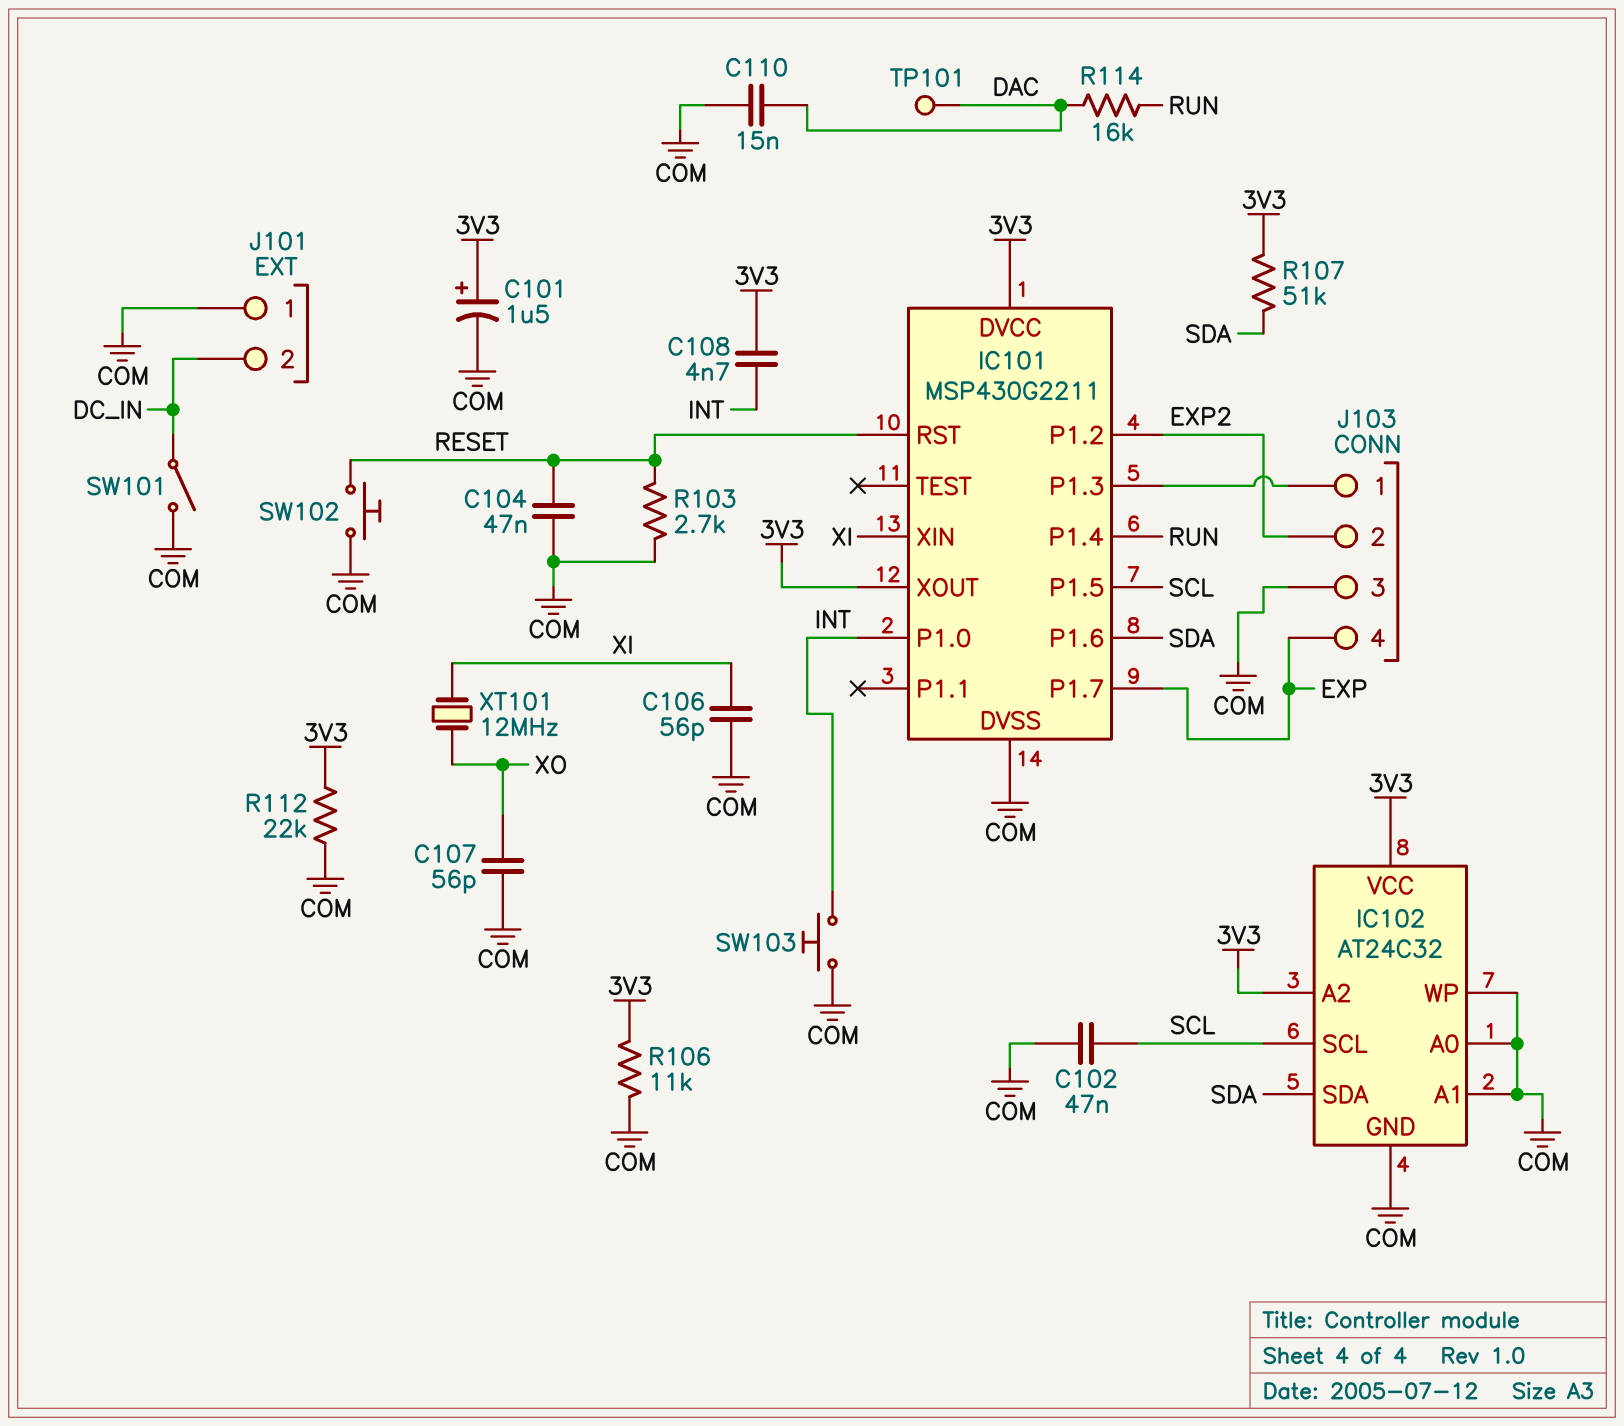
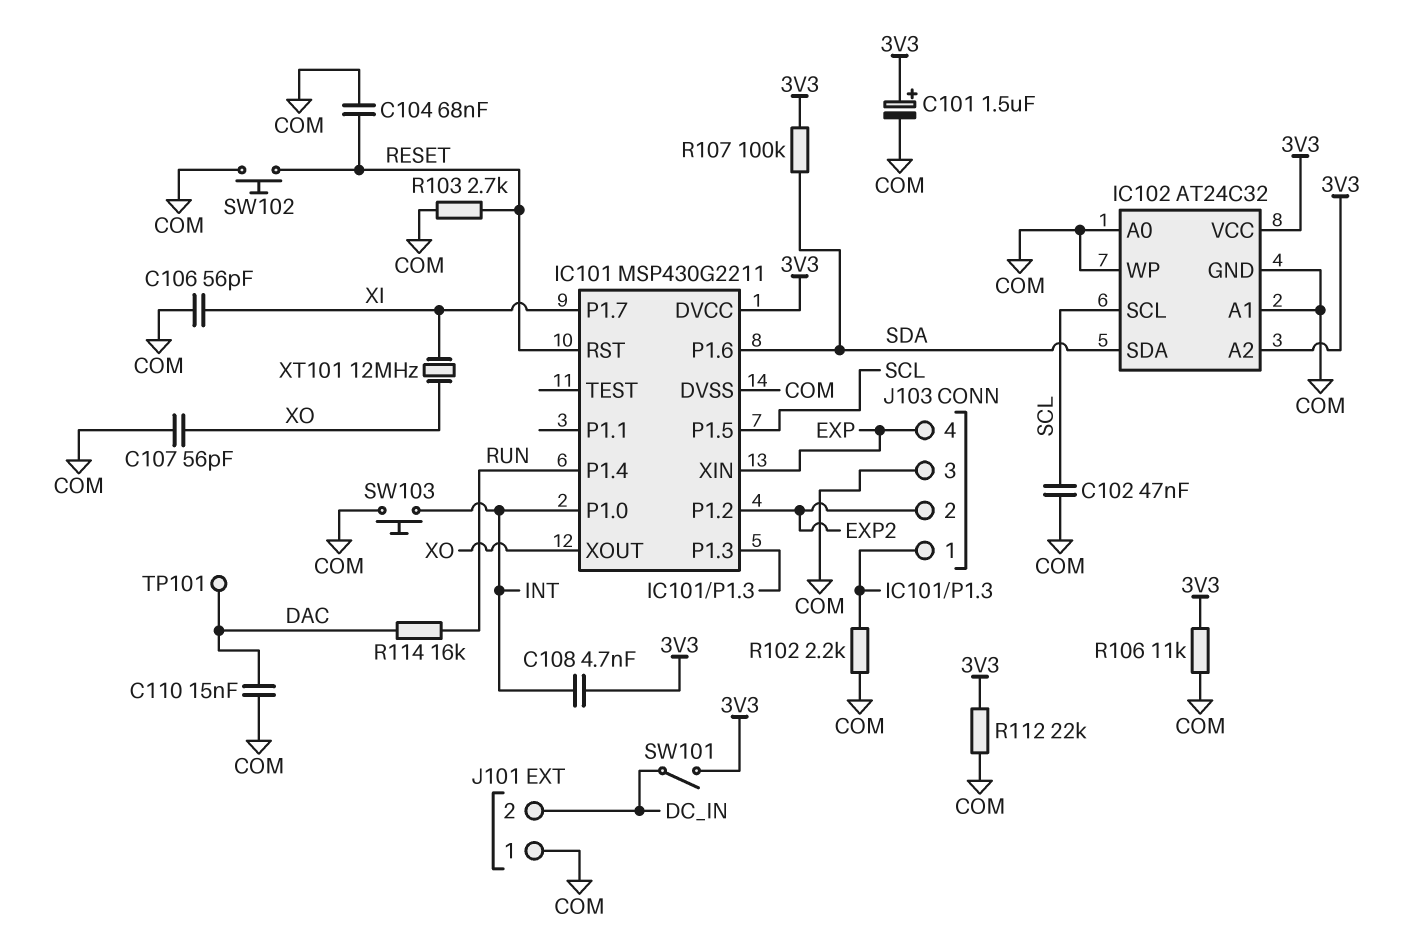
C104: 47nF (COM, RESET) -> 68nF (COM, RESET)
IC101 pin P1.7: EXP -> XI
IC101 pin XIN: XI -> EXP
IC101 pin XOUT: 3V3 -> XO
R102: none -> 2.2k (COM, IC101/P1.3)
R107: 51k (3V3, SDA) -> 100k (3V3, SDA)
SW101: switch (COM, DC_IN) -> switch (3V3, DC_IN)

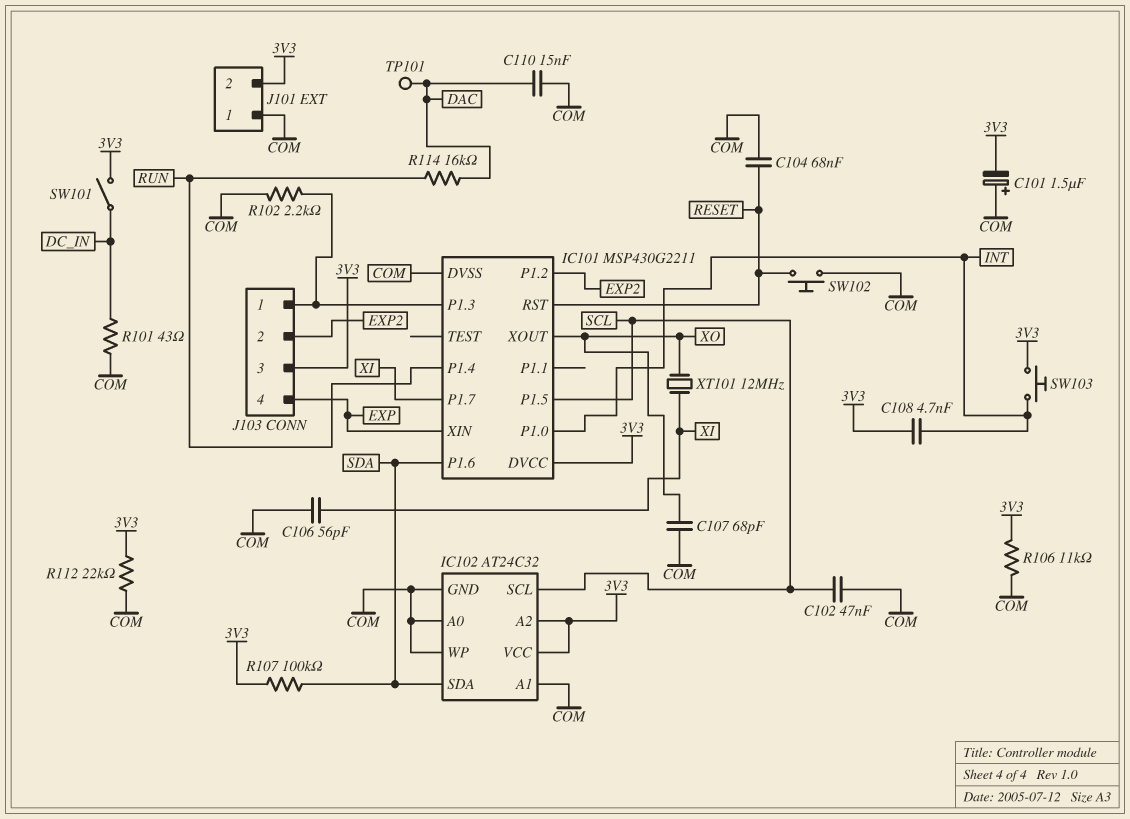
C101: 1.5uF (plus 3V3, minus COM) -> 1.5uF (plus COM, minus 3V3)
C107: 56pF (COM, XO) -> 68pF (COM, XO)
J101 pin 2: DC_IN -> 3V3
J103 pin 3: COM -> 3V3
R101: none -> 43 (COM, DC_IN)
R103: 2.7k (COM, RESET) -> none
SW103: button (COM, INT) -> button (3V3, INT)

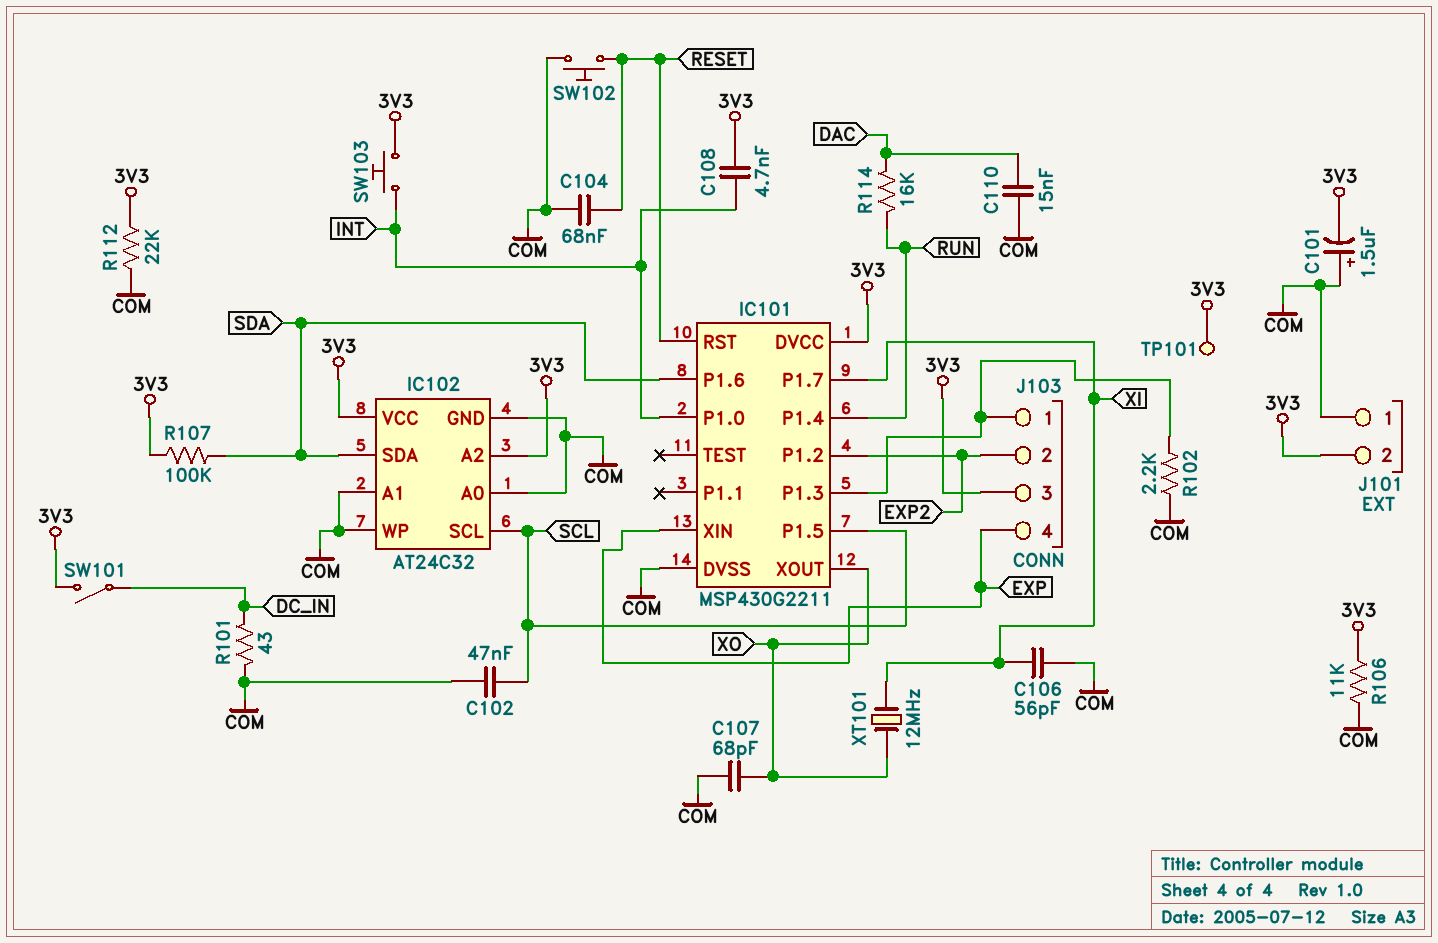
TP101: test point (DAC) -> test point (3V3)

